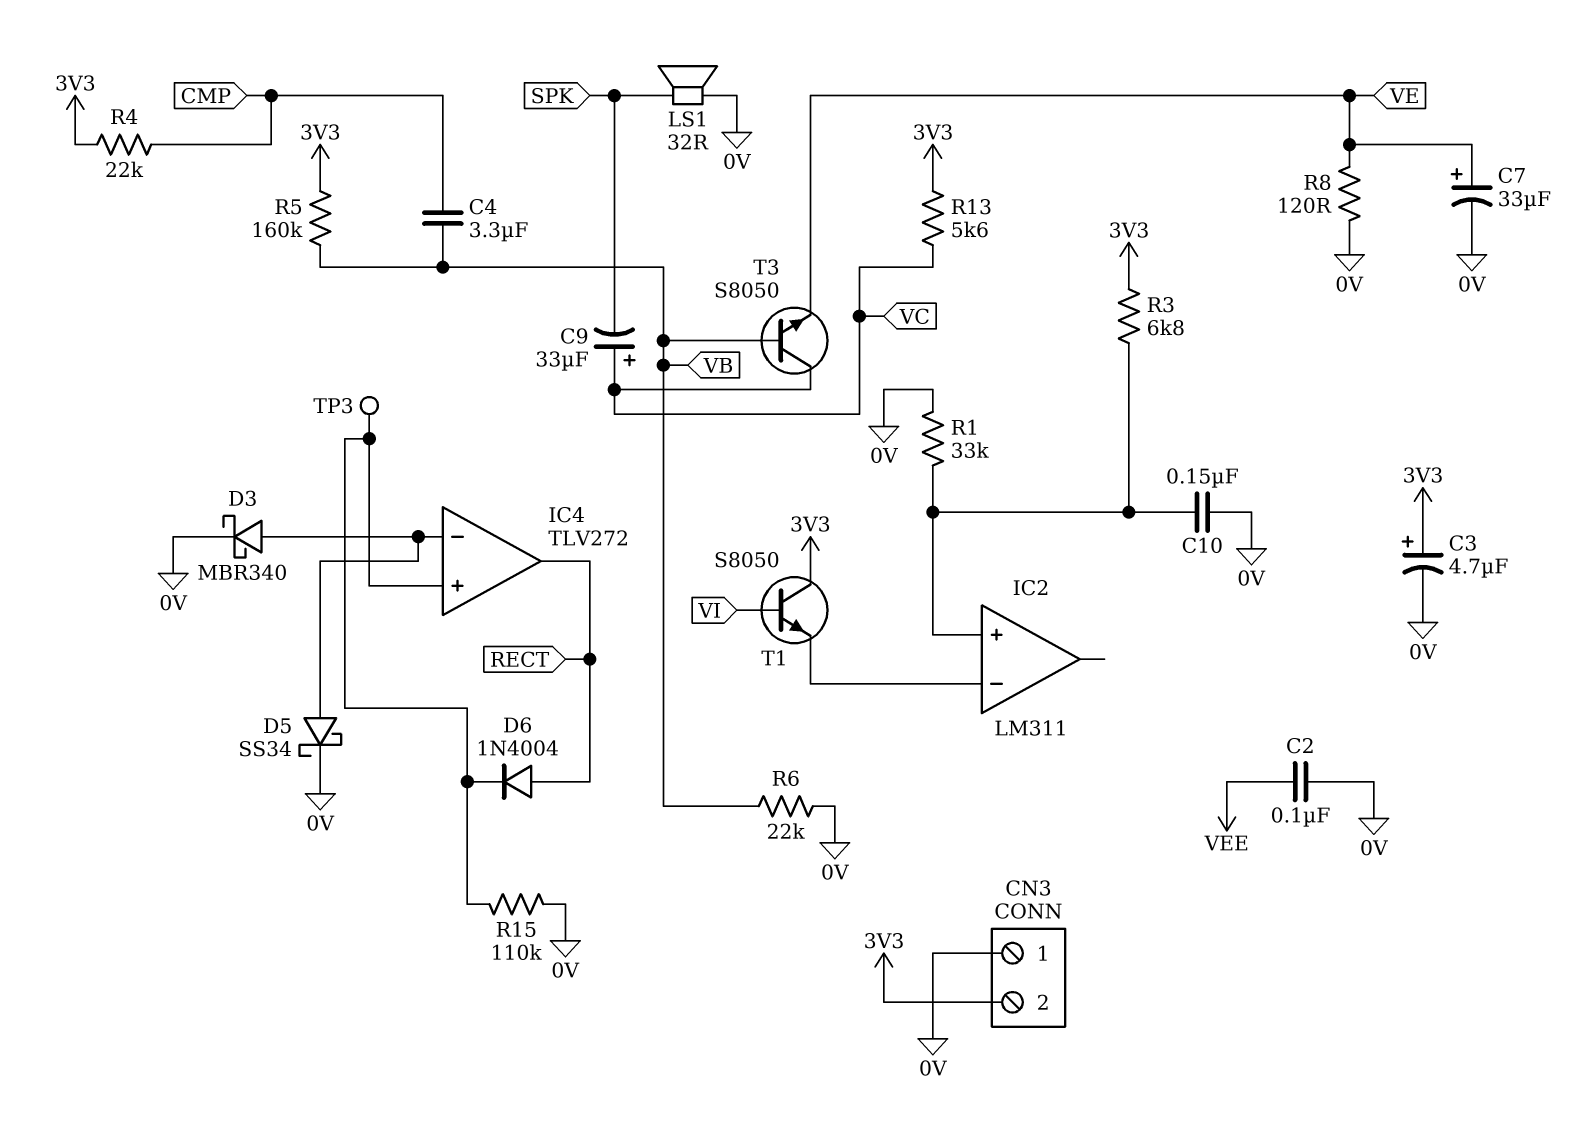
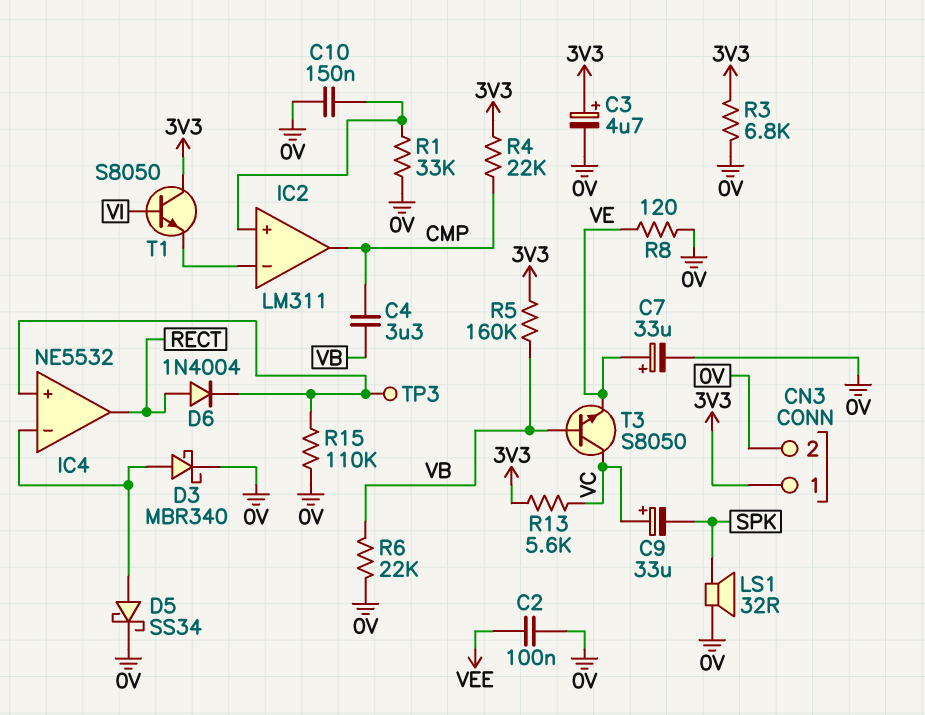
CN3 pin 1: 0V -> 3V3
CN3 pin 2: 3V3 -> 0V
IC2 pin out: none -> CMP
IC4: TLV272 -> NE5532
R3: 6.8k (3V3, IC2/in+) -> 6.8k (0V, 3V3)

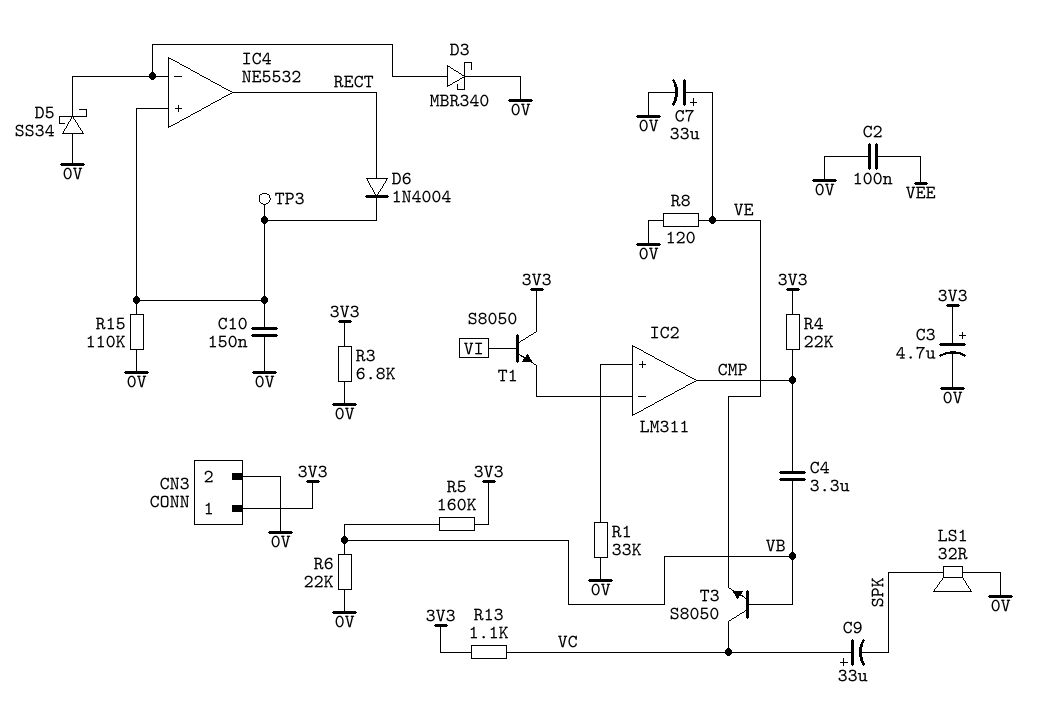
C10: 150nF (0V, IC2/in+) -> 150nF (0V, IC4/in+)
D5: schottky SS34 (A IC4/in-, K 0V) -> schottky SS34 (A 0V, K IC4/in-)
R13: 5.6k (3V3, VC) -> 1.1k (3V3, VC)

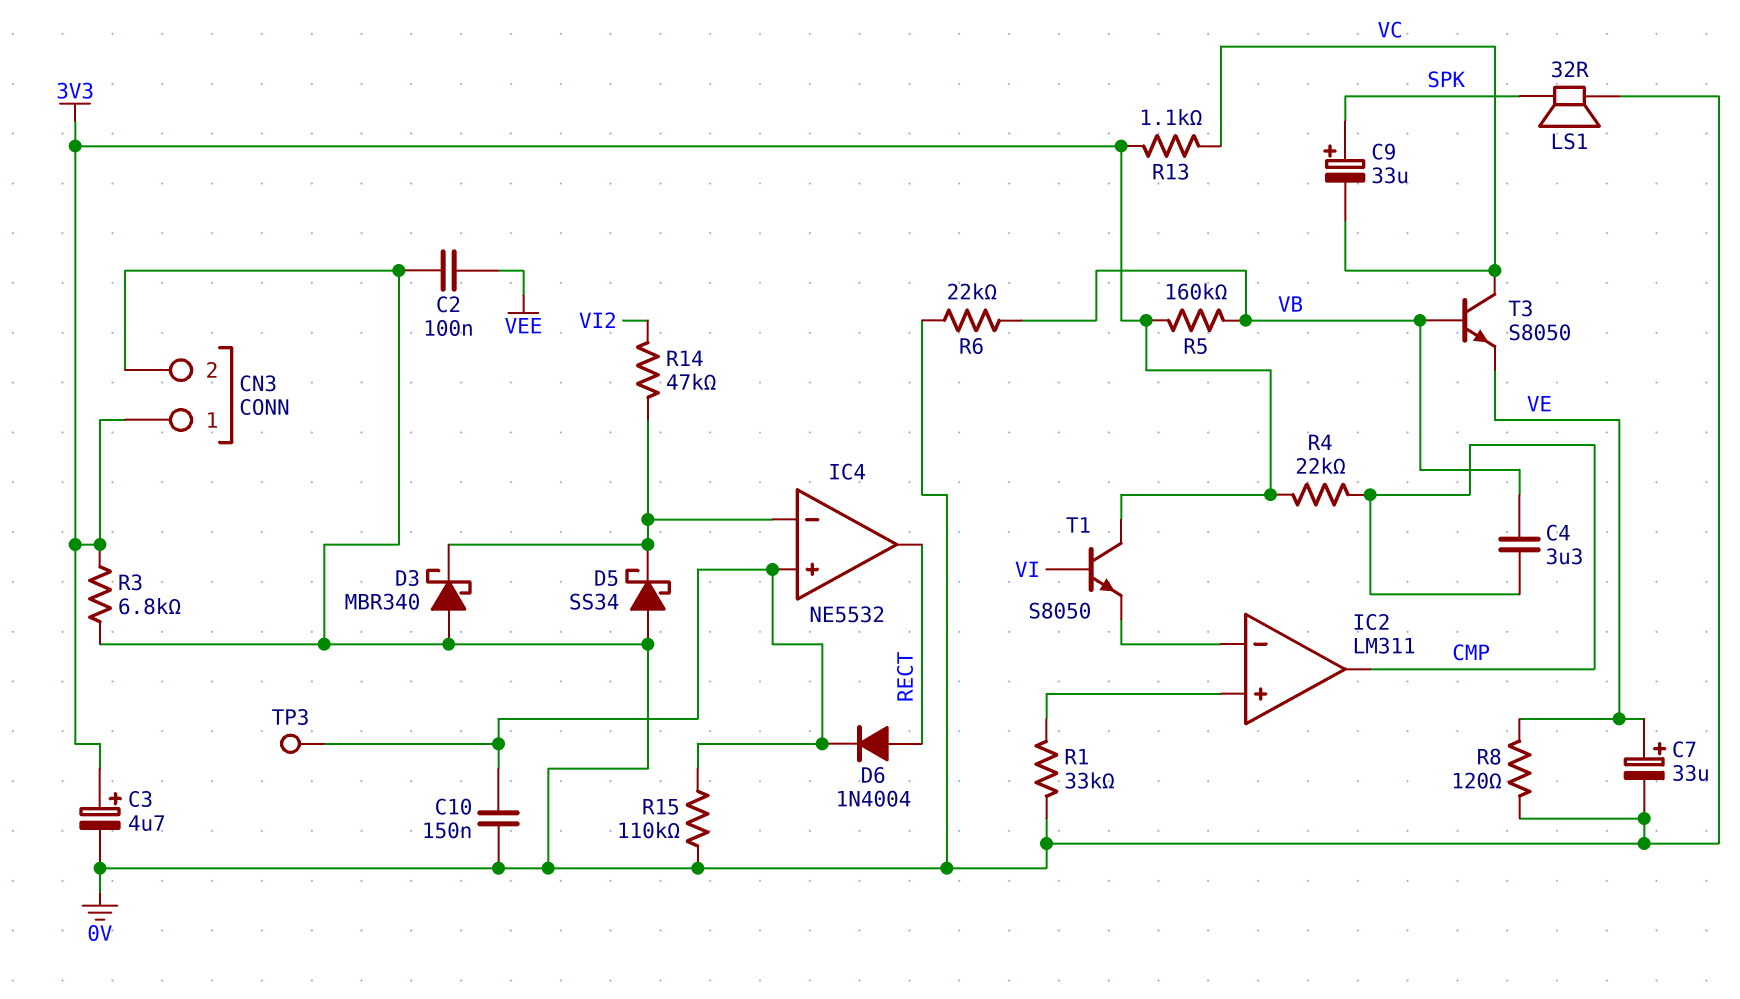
C9: 33uF (plus VC, minus SPK) -> 33uF (plus SPK, minus VC)
D3: schottky MBR340 (A IC4/in-, K 0V) -> schottky MBR340 (A 0V, K IC4/in-)
R14: none -> 47k (IC4/in-, VI2)

